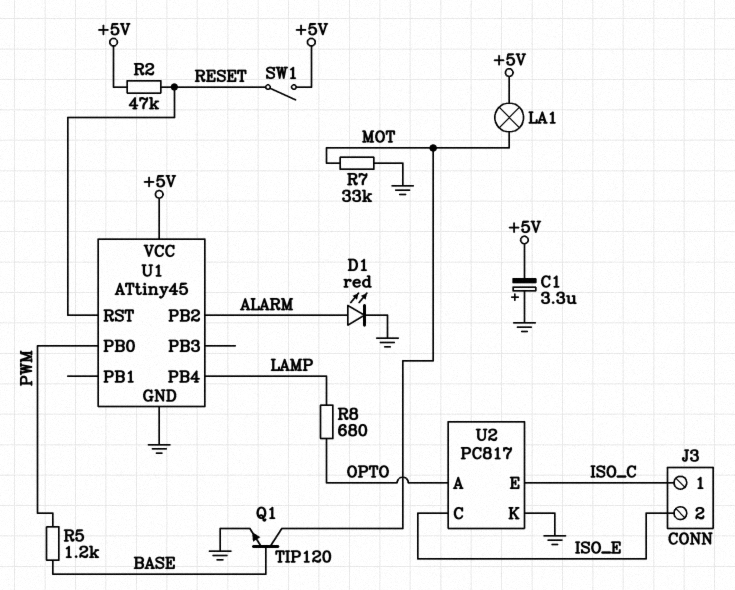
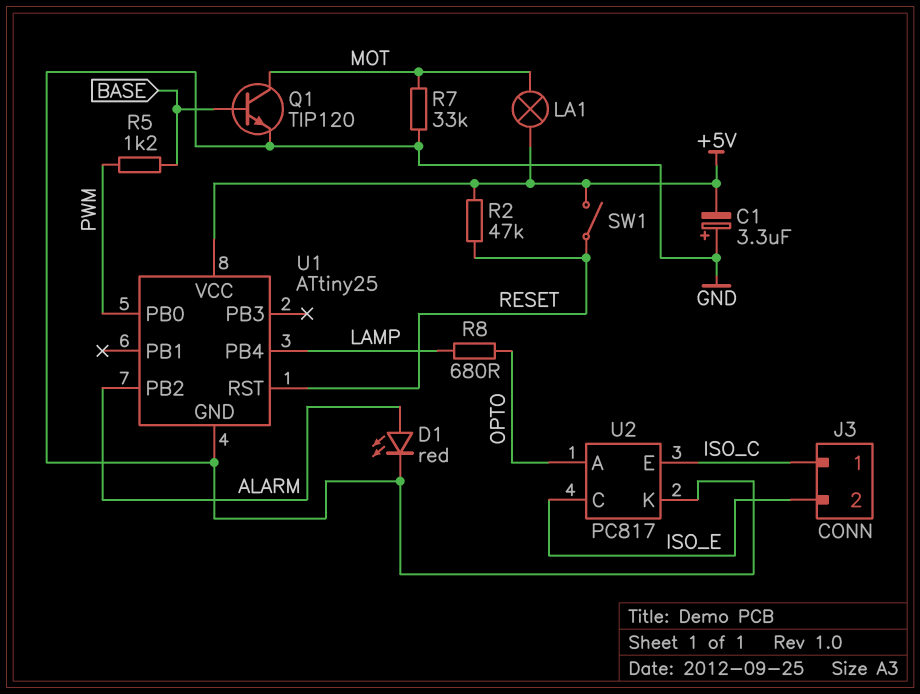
U1: ATtiny45 -> ATtiny25

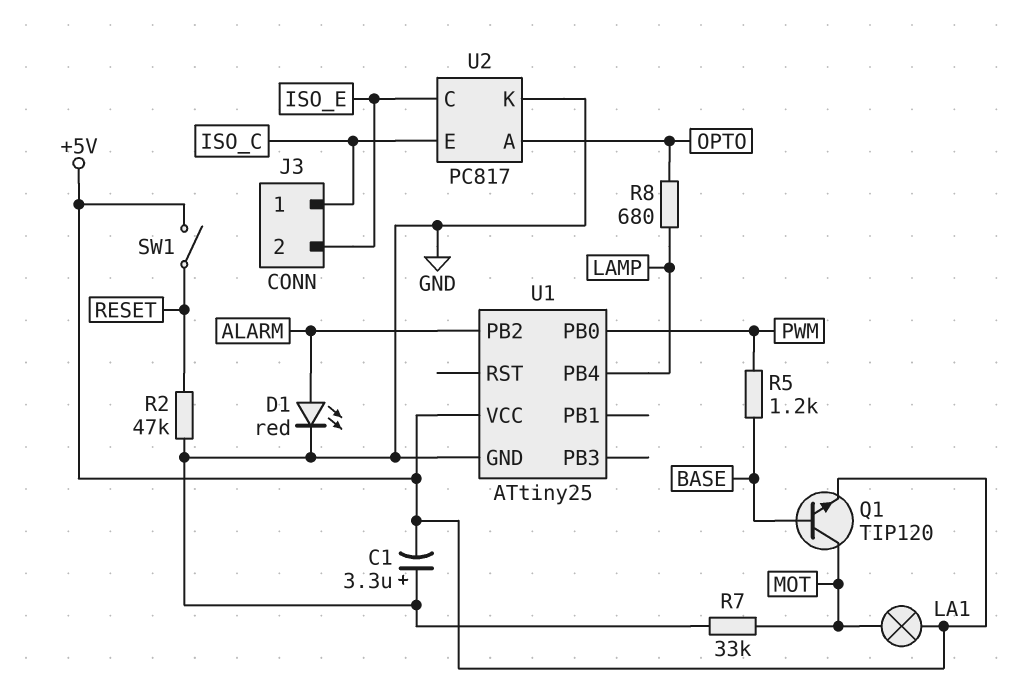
Q1: NPN TIP120 (B BASE, C MOT, E GND) -> NPN TIP120 (B BASE, C MOT, E +5V)
R2: 47k (+5V, RESET) -> 47k (GND, RESET)
U1 pin RST: RESET -> none

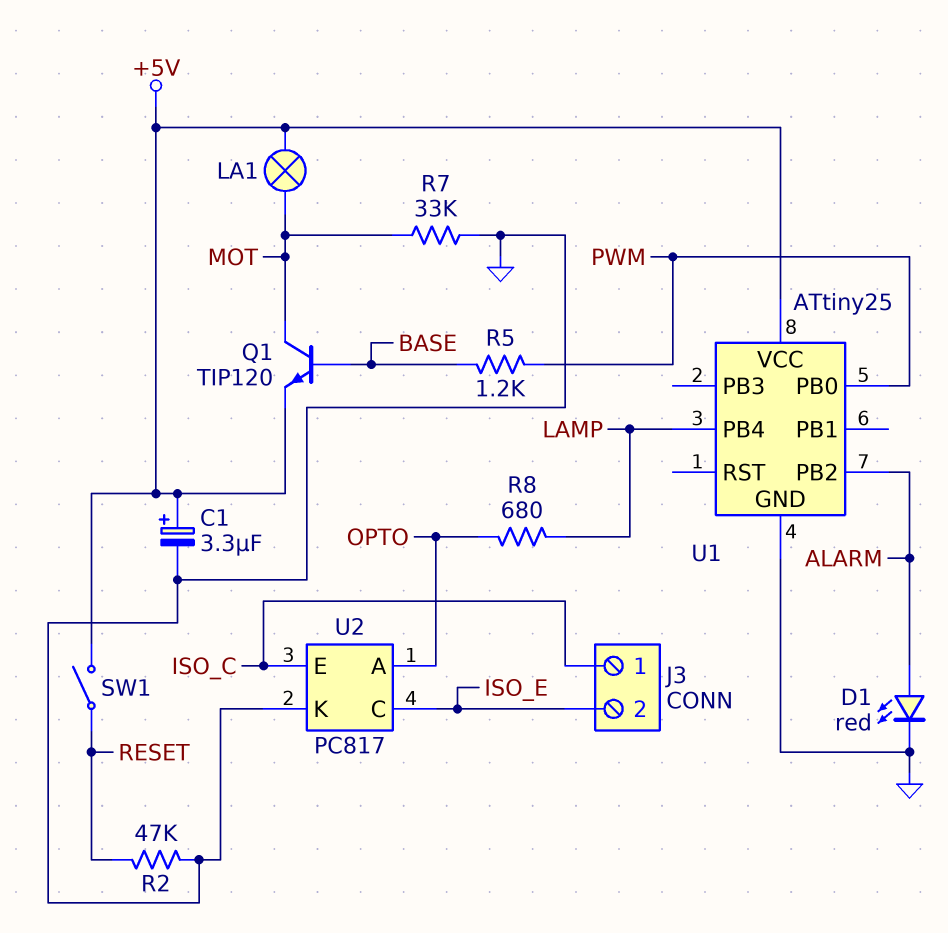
C1: 3.3uF (plus GND, minus +5V) -> 3.3uF (plus +5V, minus GND)

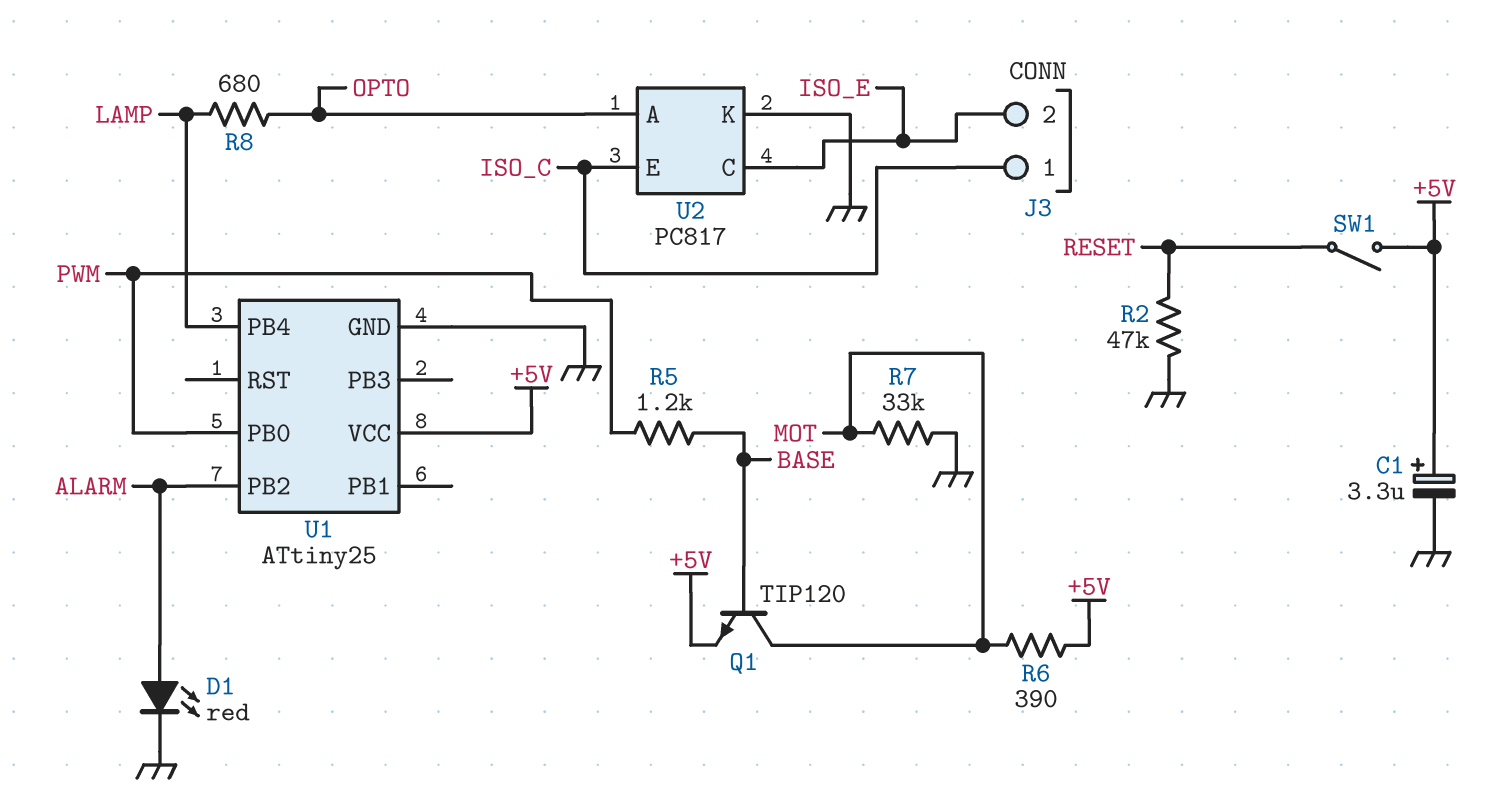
LA1: lamp (+5V, MOT) -> none
R6: none -> 390 (+5V, MOT)

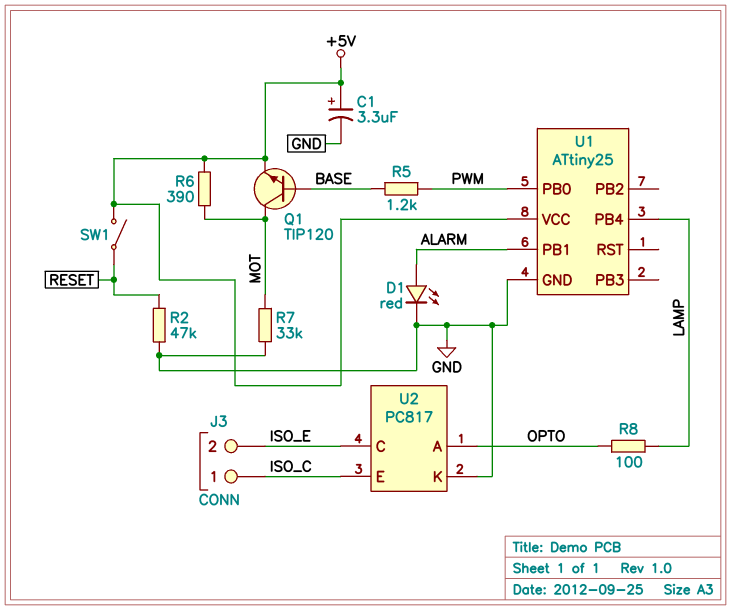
R8: 680 (LAMP, OPTO) -> 100 (LAMP, OPTO)
U1 pin PB1: none -> ALARM
U1 pin PB2: ALARM -> none

